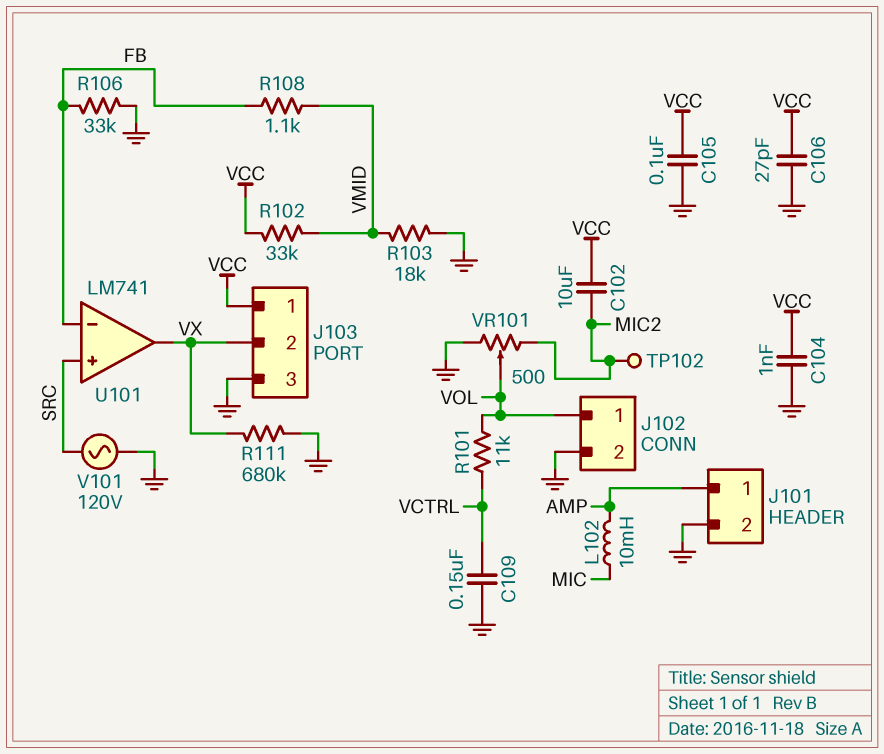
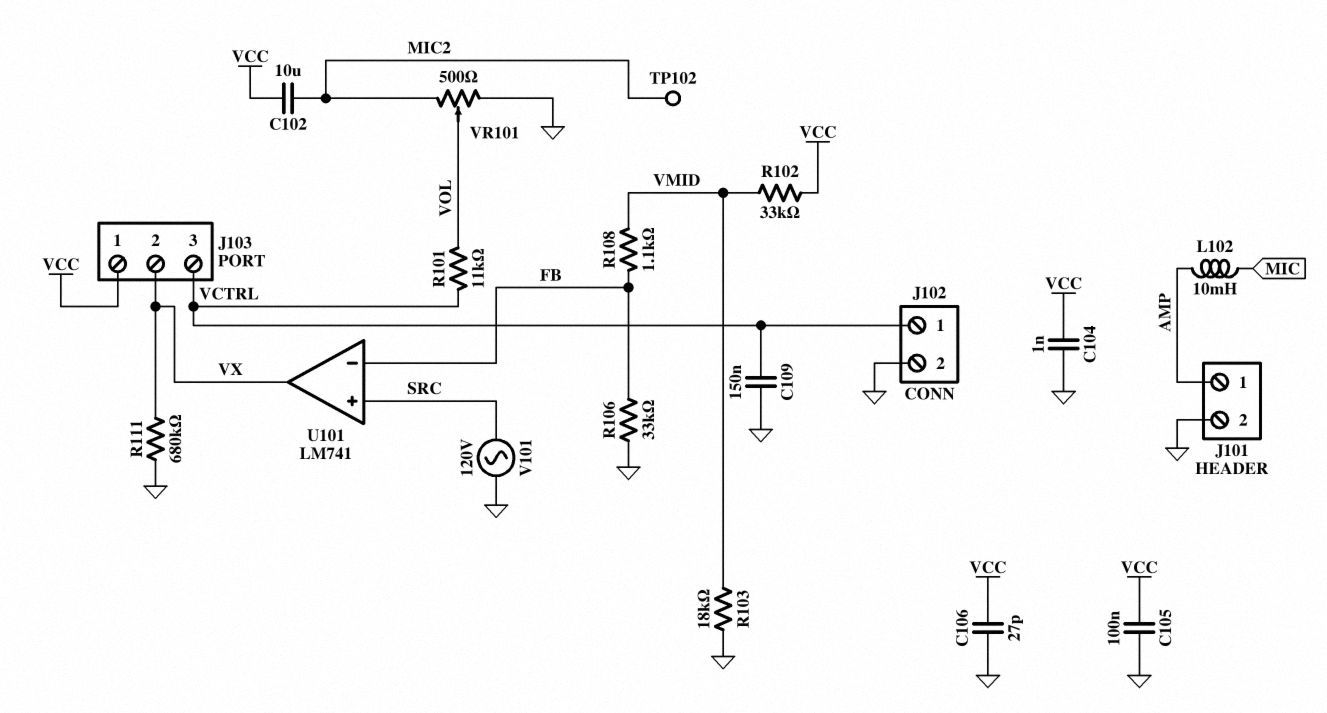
J102 pin 1: VOL -> VCTRL
J103 pin 3: GND -> VCTRL

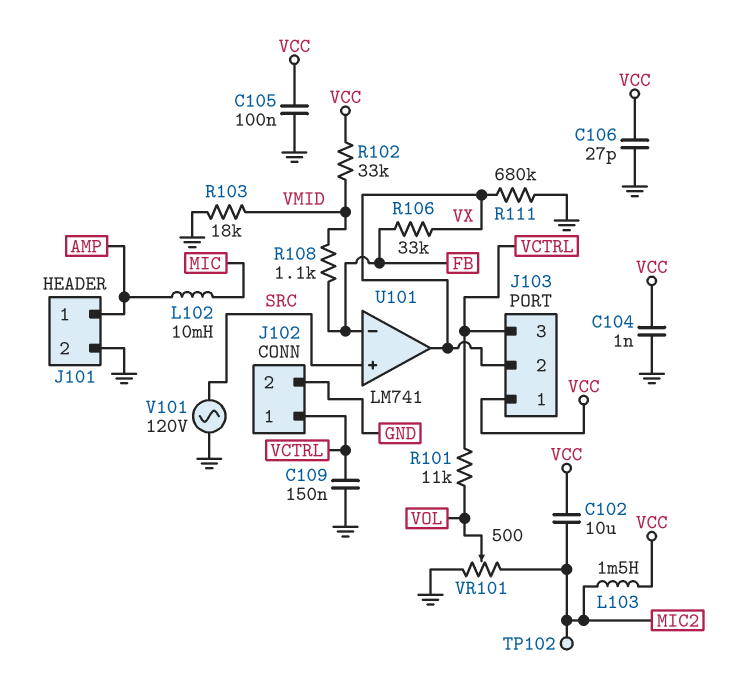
L103: none -> 1.5mH (MIC2, VCC)
R106: 33k (FB, GND) -> 33k (FB, VX)

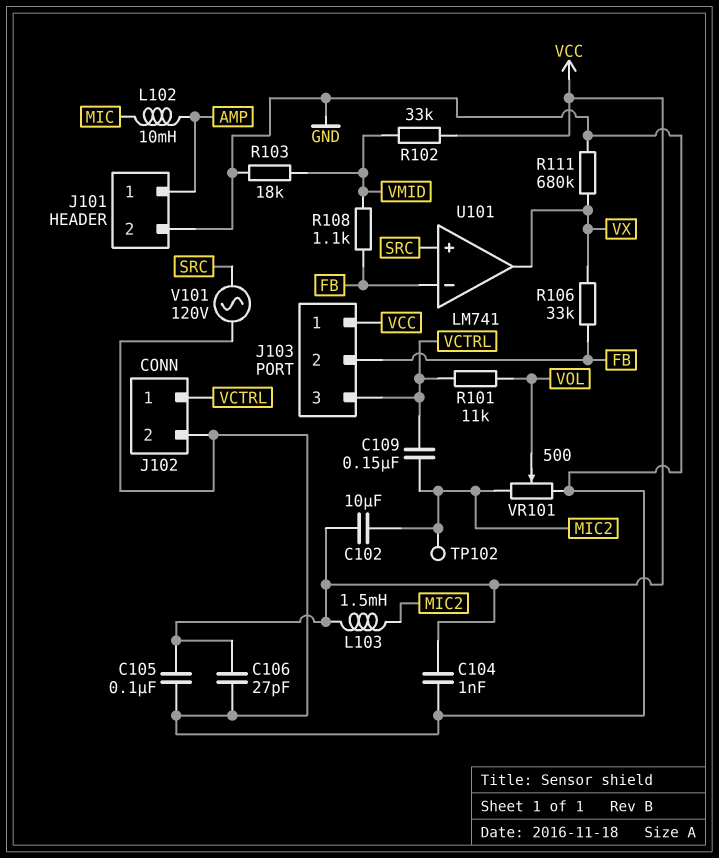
C109: 150nF (GND, VCTRL) -> 150nF (MIC2, VCTRL)
J103 pin 2: VX -> FB

